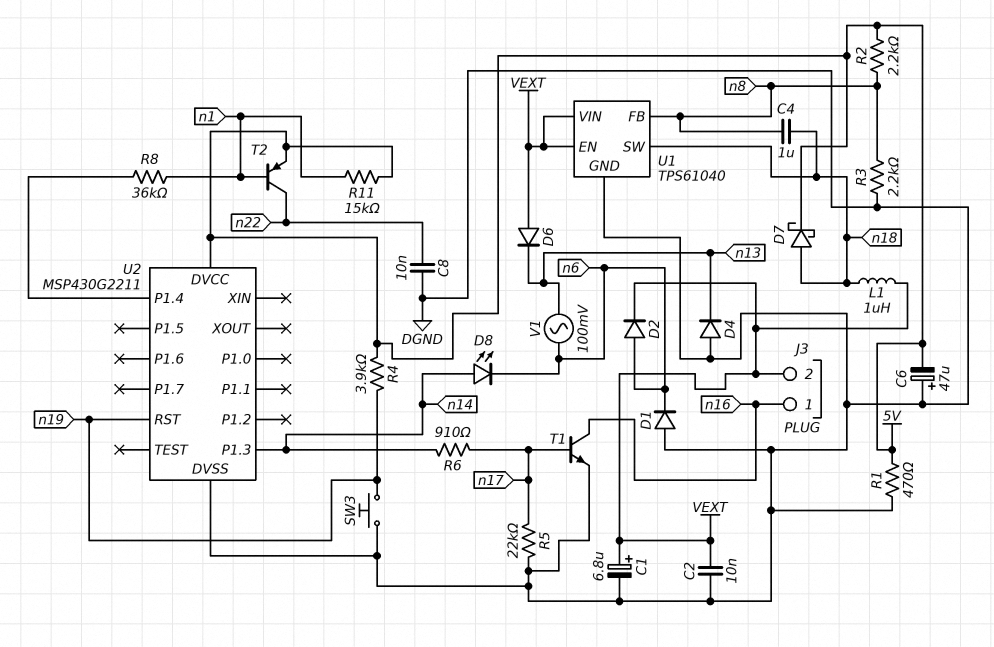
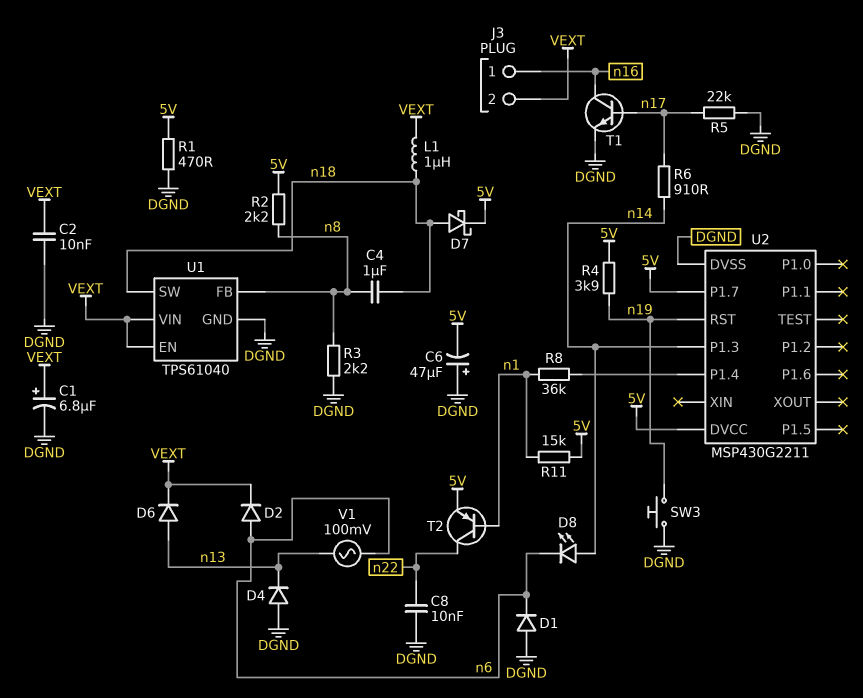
D6: diode (A VEXT, K n13) -> diode (A n13, K VEXT)
U2 pin P1.7: none -> 5V

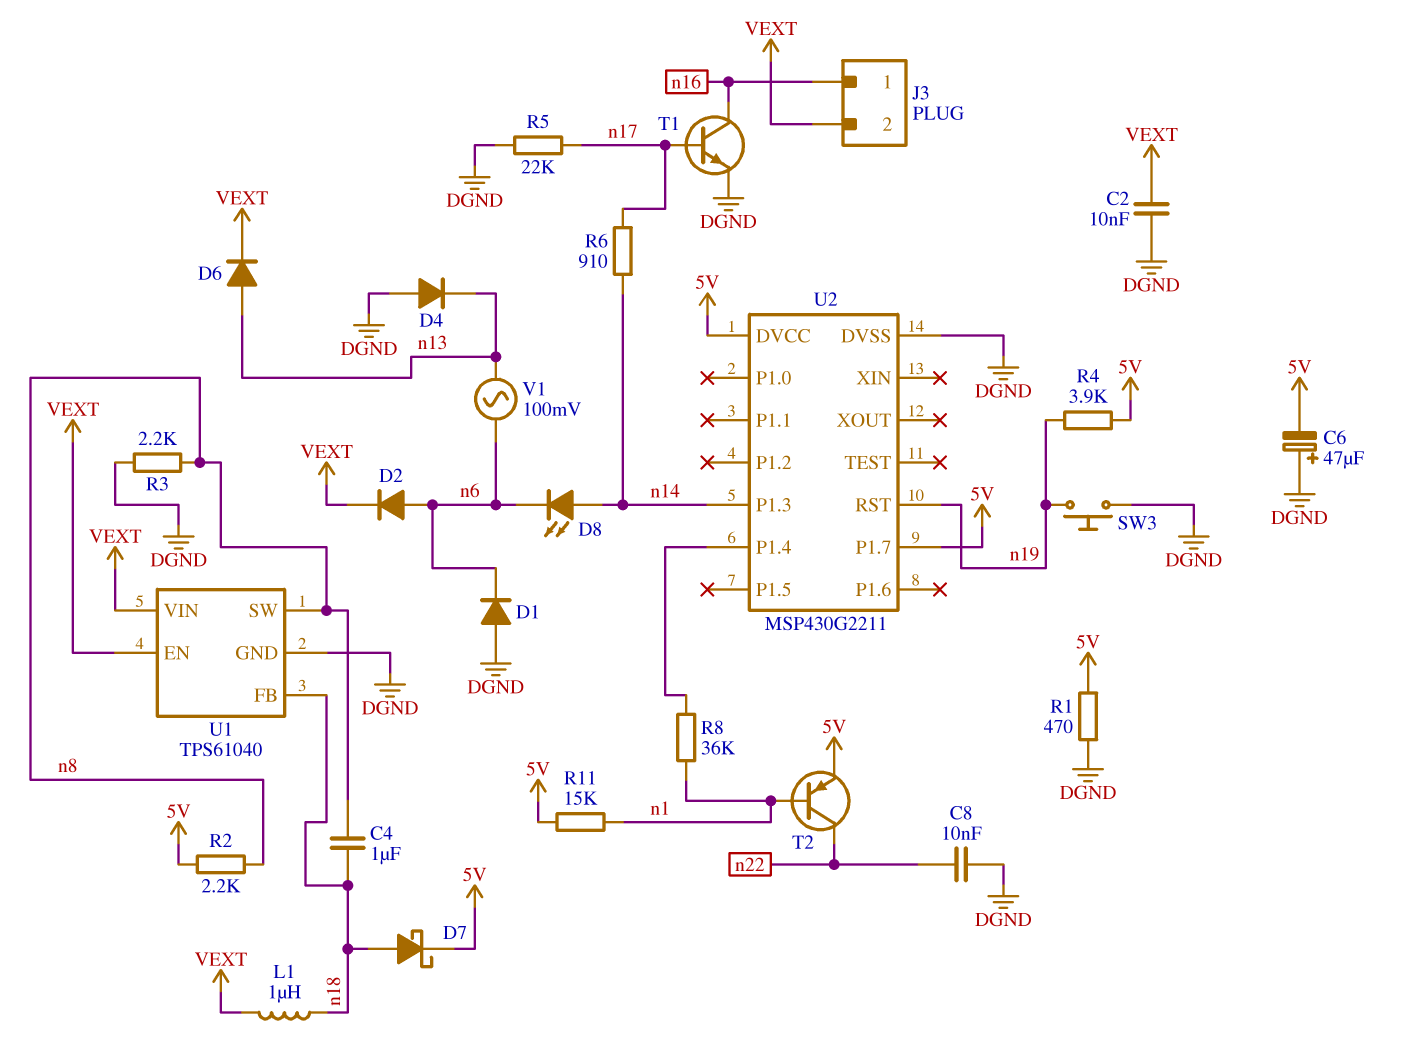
C1: 6.8uF (plus VEXT, minus DGND) -> none
U1 pin FB: n8 -> n18
U1 pin SW: n18 -> n8

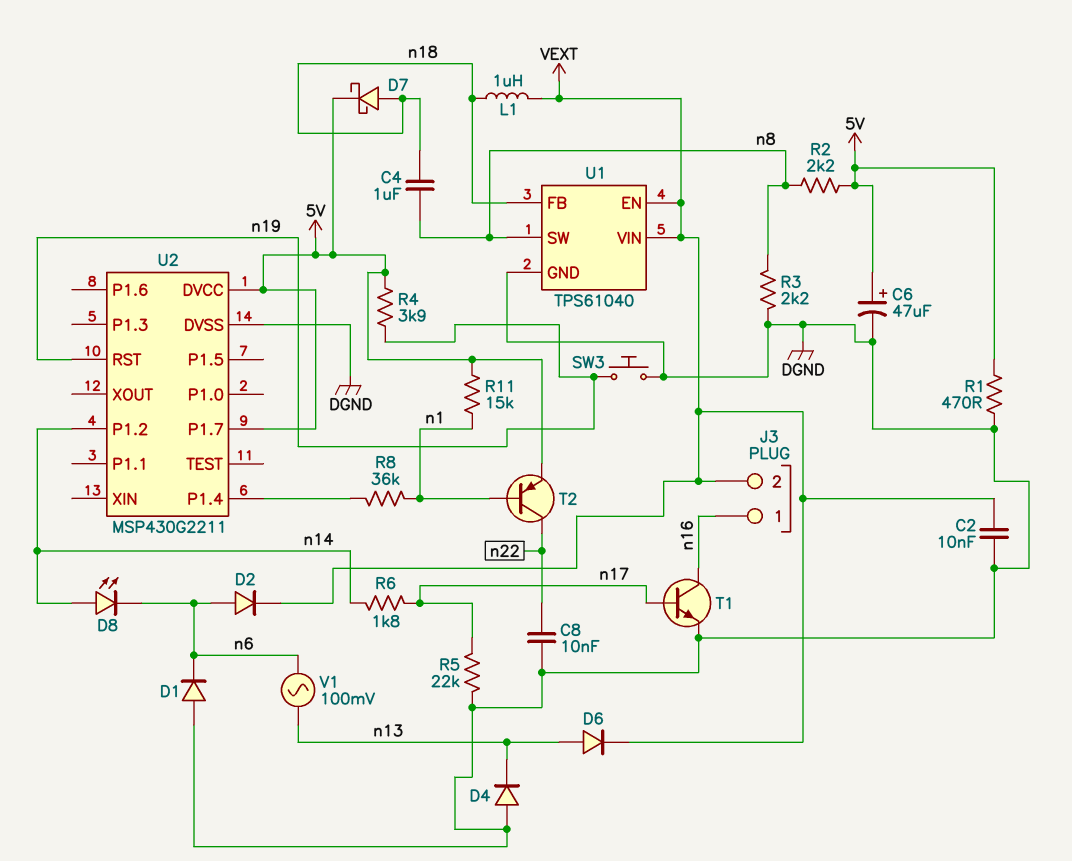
C6: 47uF (plus DGND, minus 5V) -> 47uF (plus 5V, minus DGND)
R6: 910 (n14, n17) -> 1.8k (n14, n17)
U2 pin P1.2: none -> n14
U2 pin P1.3: n14 -> none

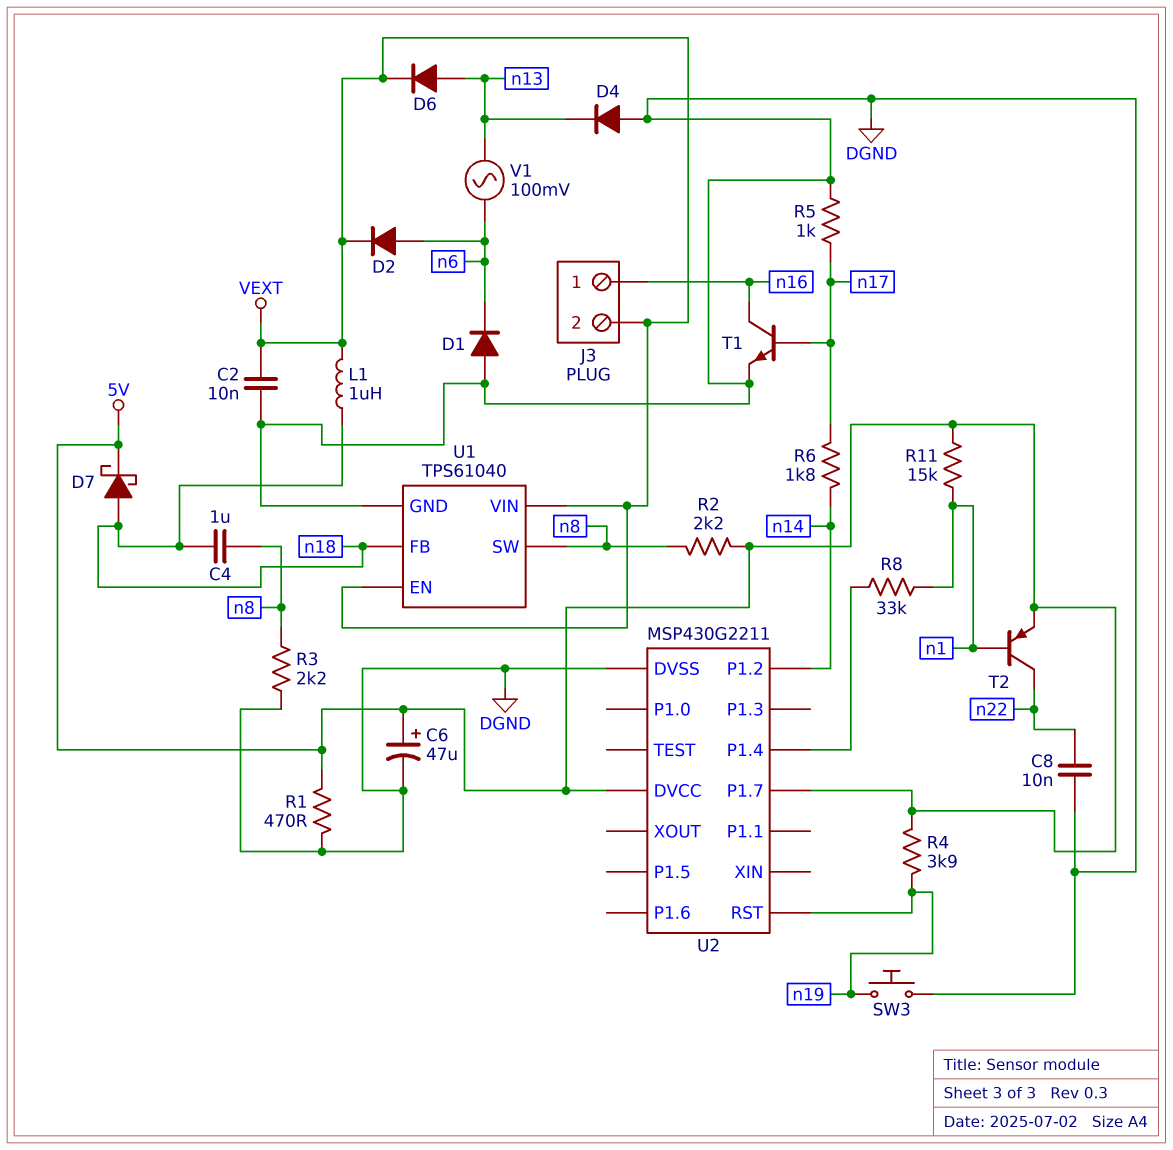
D8: LED (A n14, K n6) -> none
R5: 22k (DGND, n17) -> 1k (DGND, n17)
R8: 36k (U2/P1.4, n1) -> 33k (U2/P1.4, n1)

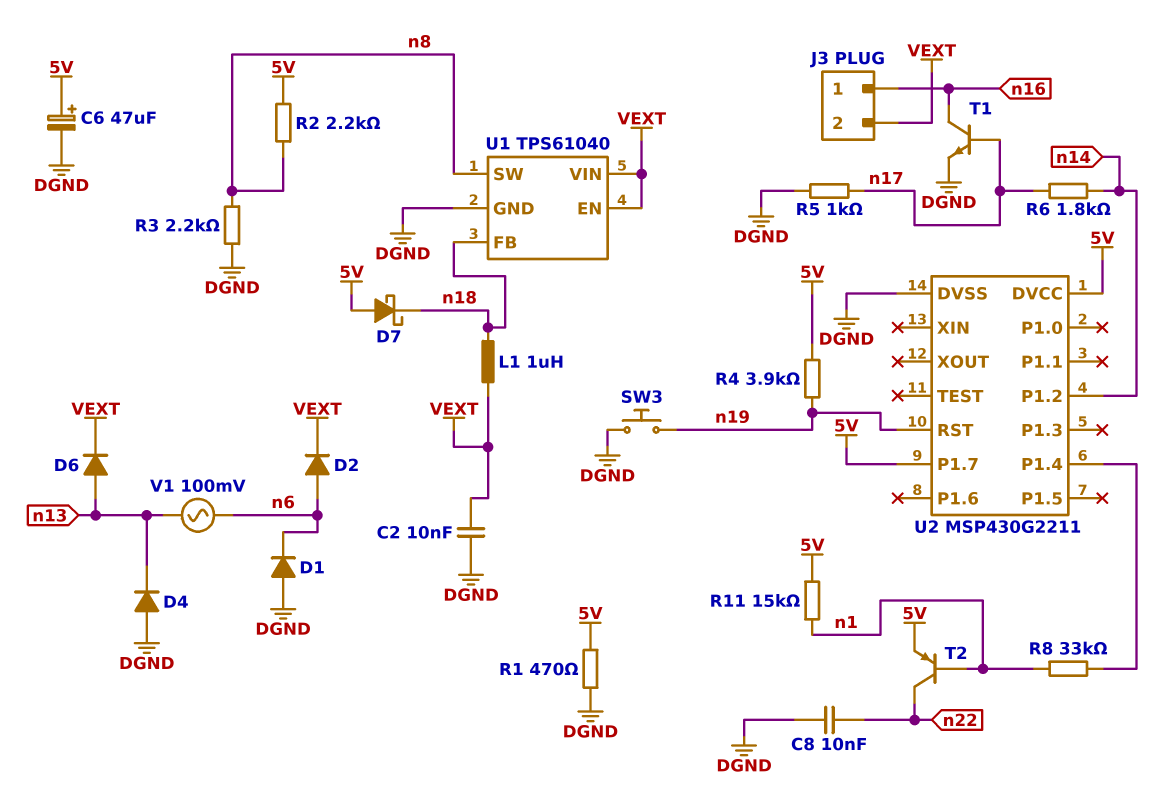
C4: 1uF (n8, n18) -> none
D7: schottky (A n18, K 5V) -> schottky (A 5V, K n18)

